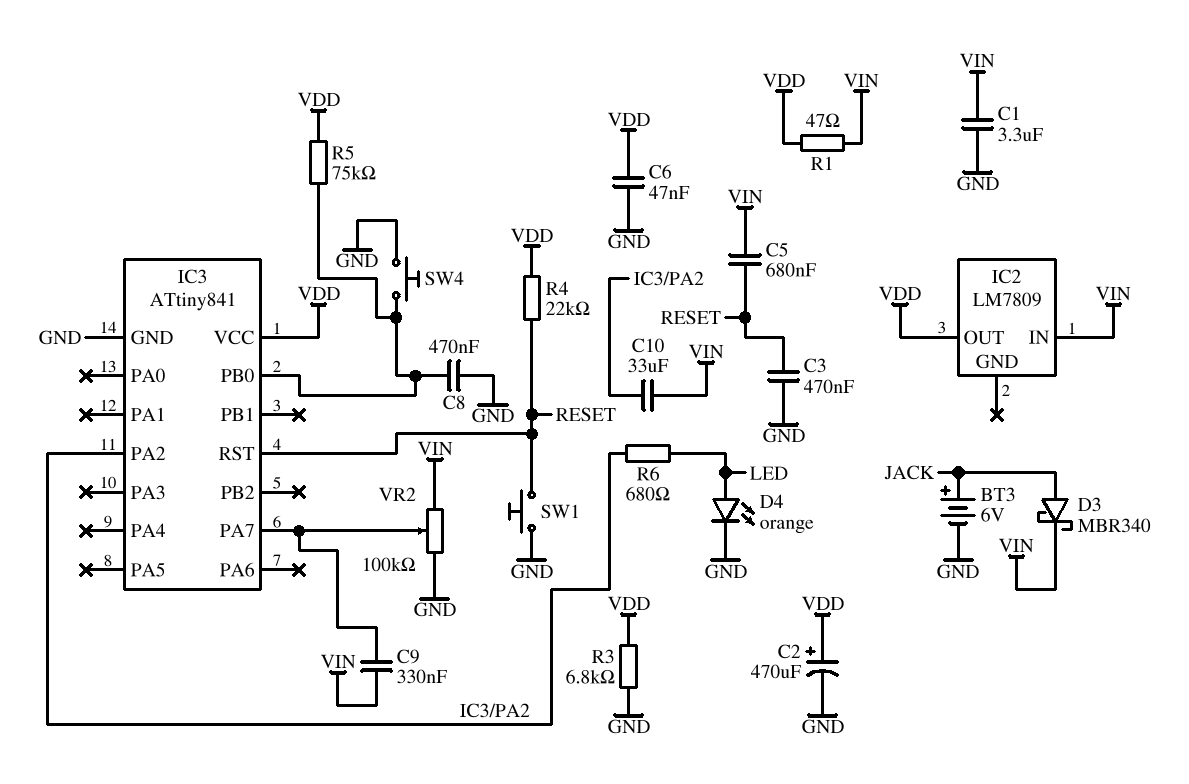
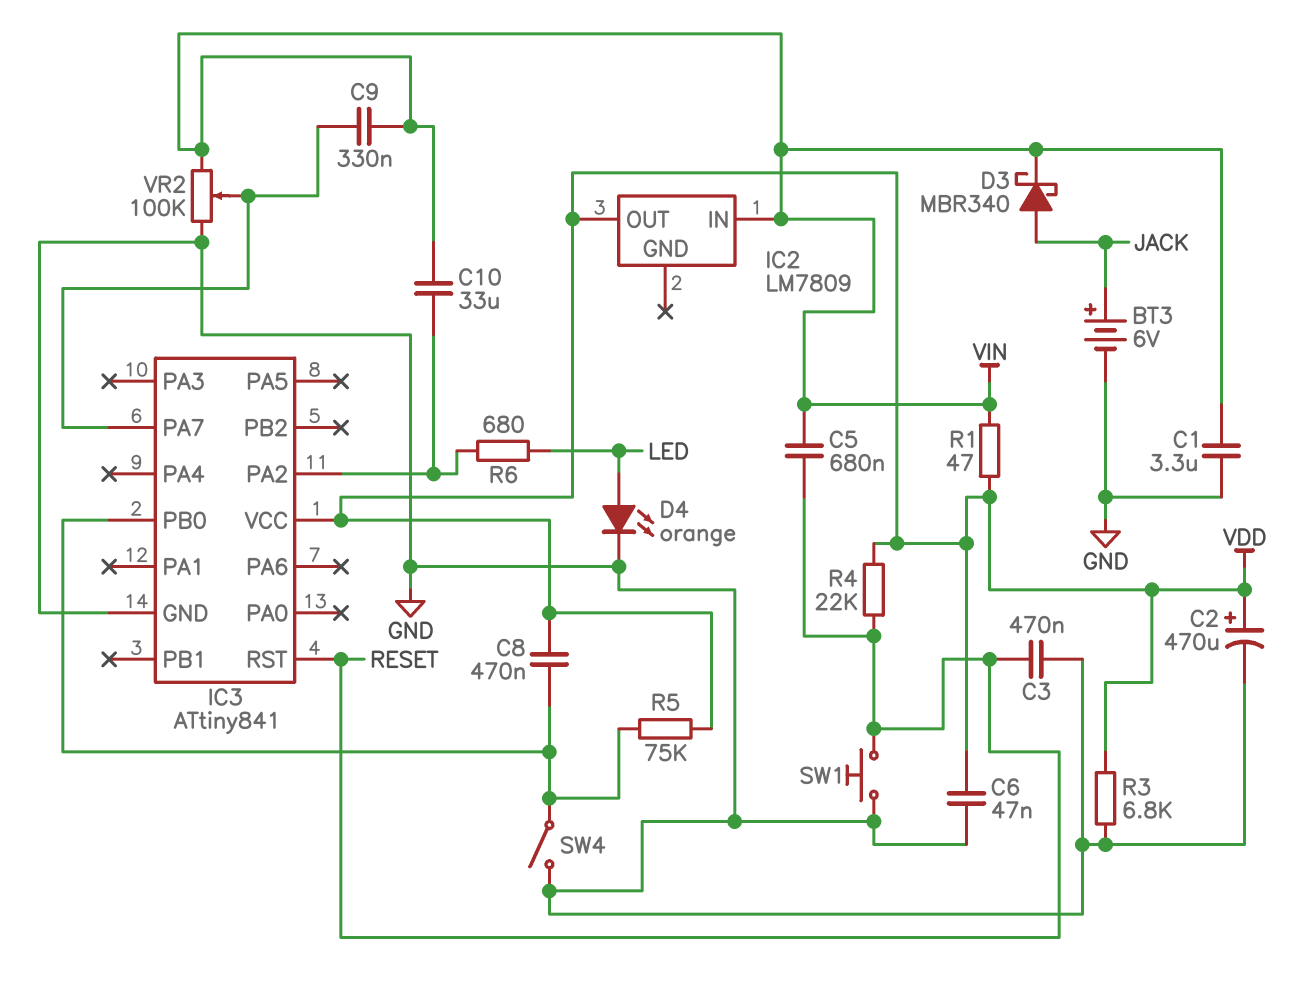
C8: 470nF (GND, IC3/PB0) -> 470nF (IC3/PB0, VDD)
SW4: button (GND, IC3/PB0) -> switch (GND, IC3/PB0)

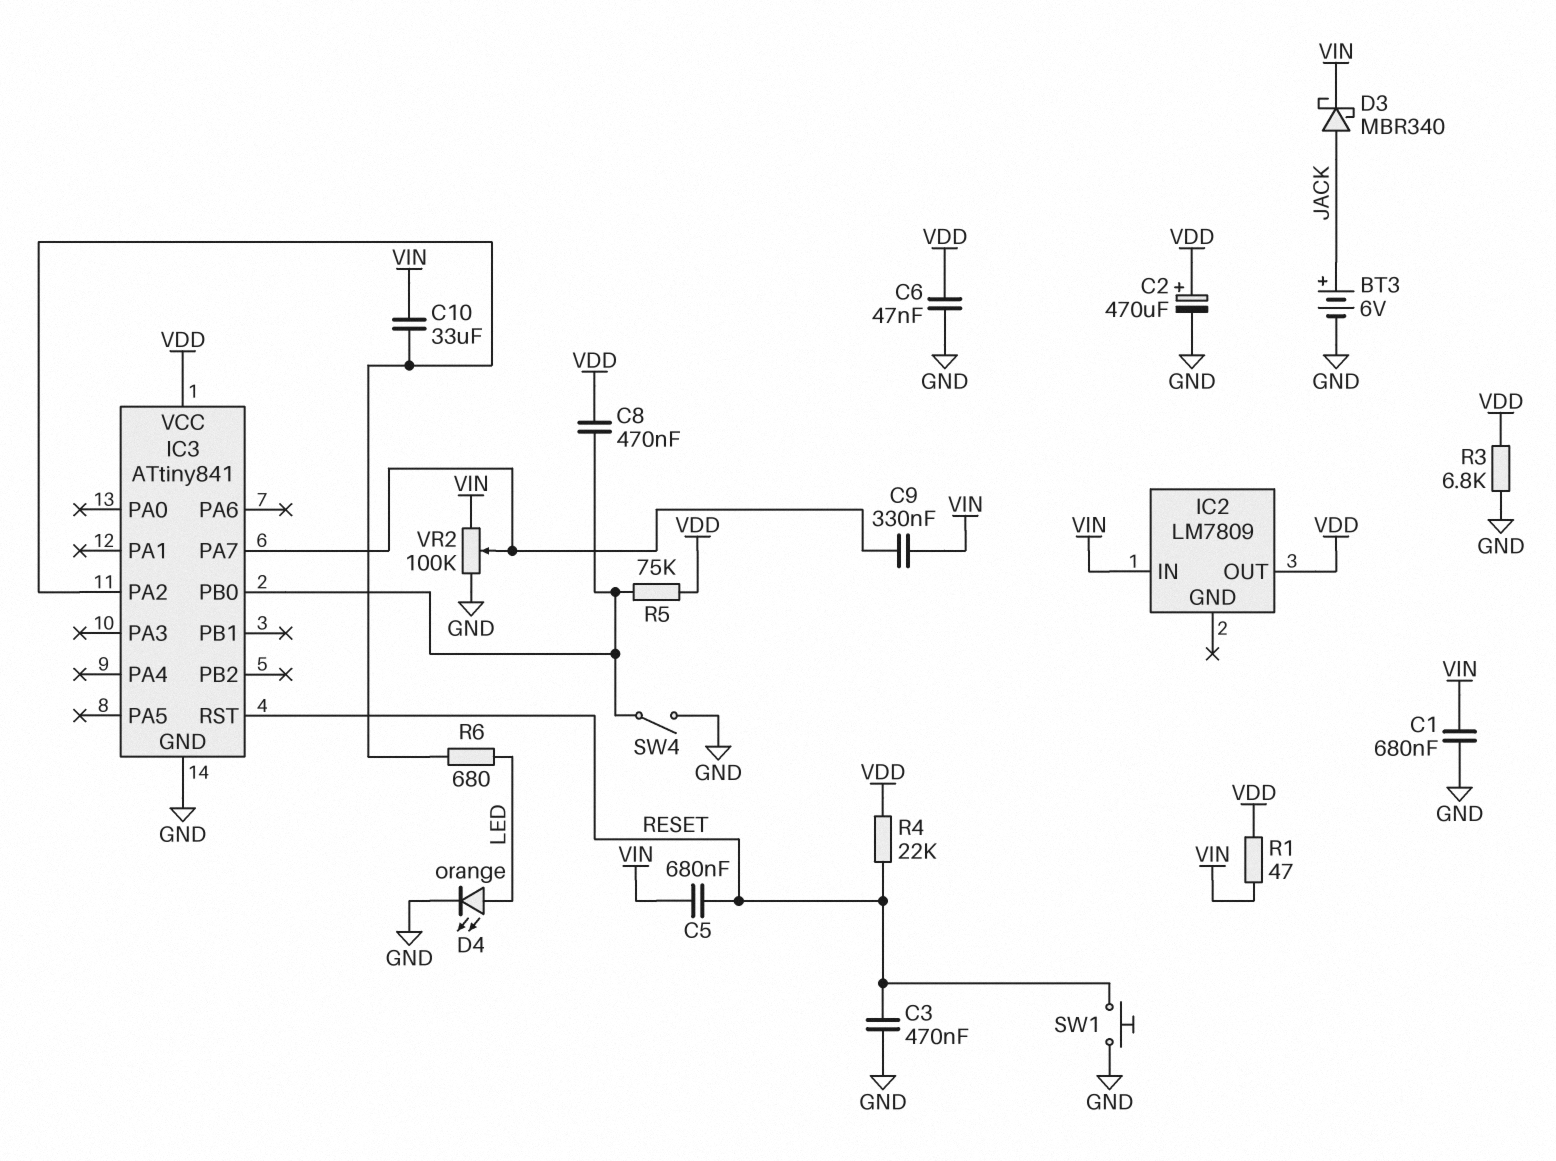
C1: 3.3uF (GND, VIN) -> 680nF (GND, VIN)

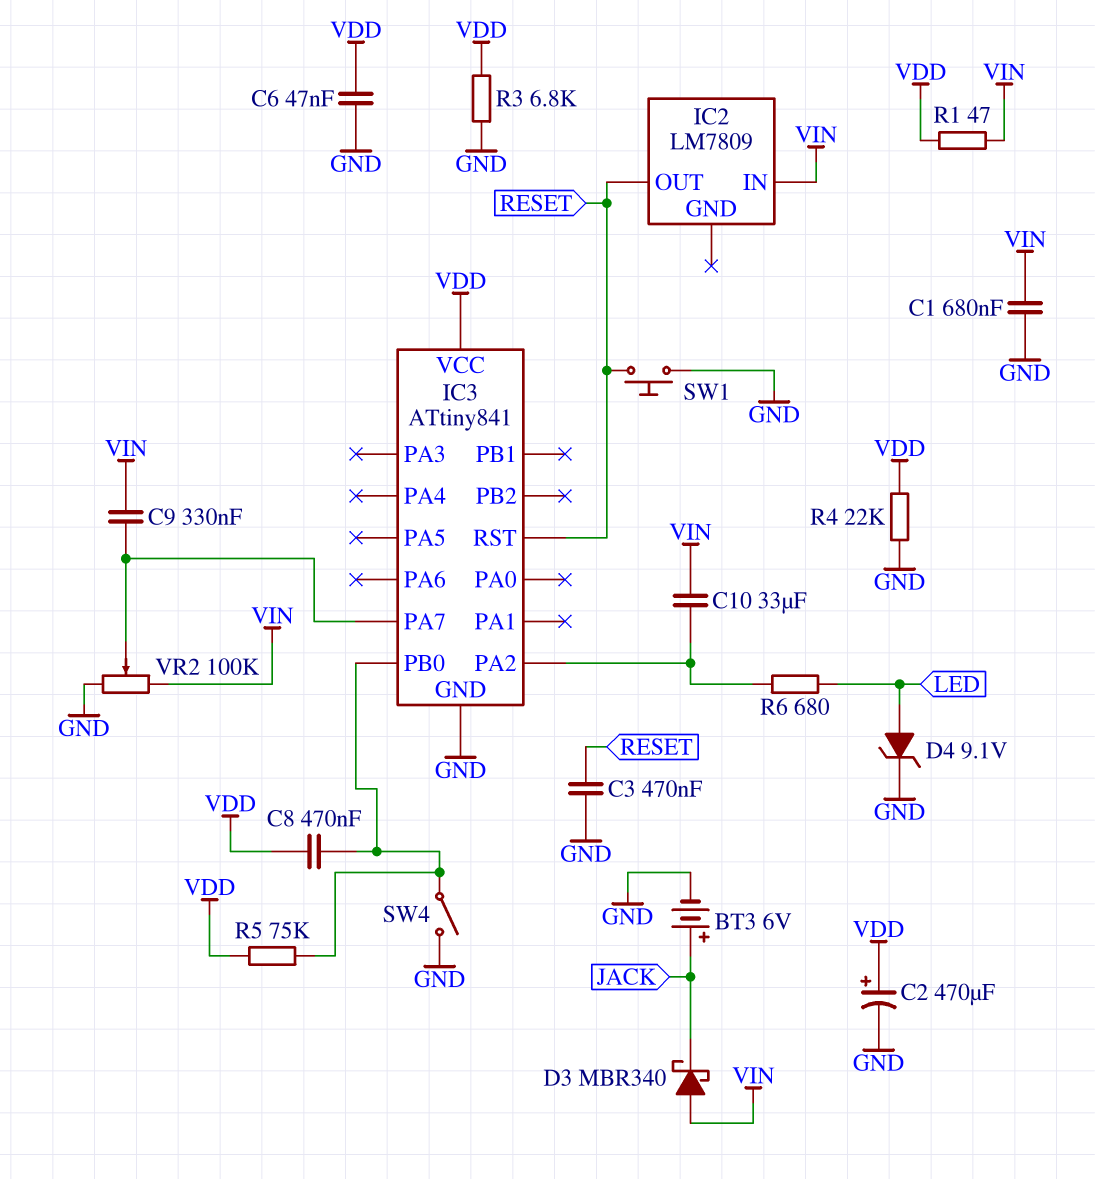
C5: 680nF (RESET, VIN) -> none
D3: schottky MBR340 (A JACK, K VIN) -> schottky MBR340 (A VIN, K JACK)
D4: LED orange (A LED, K GND) -> zener 9.1V (A LED, K GND)
IC2 pin OUT: VDD -> RESET
R4: 22k (RESET, VDD) -> 22k (GND, VDD)

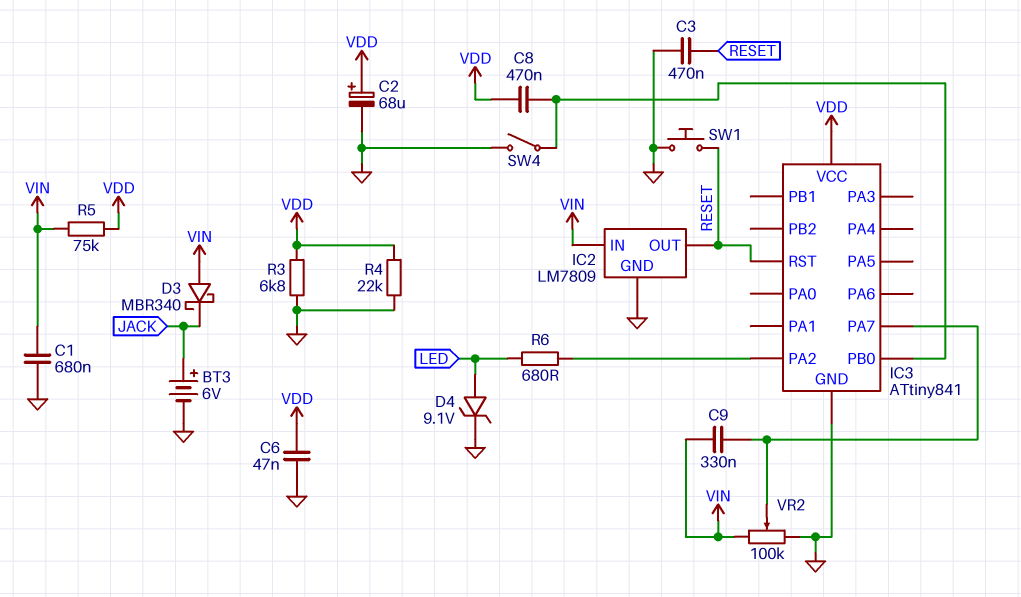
C2: 470uF (plus VDD, minus GND) -> 68uF (plus VDD, minus GND)
C10: 33uF (IC3/PA2, VIN) -> none
IC2 pin GND: none -> GND
R1: 47 (VDD, VIN) -> none
R5: 75k (IC3/PB0, VDD) -> 75k (VDD, VIN)

